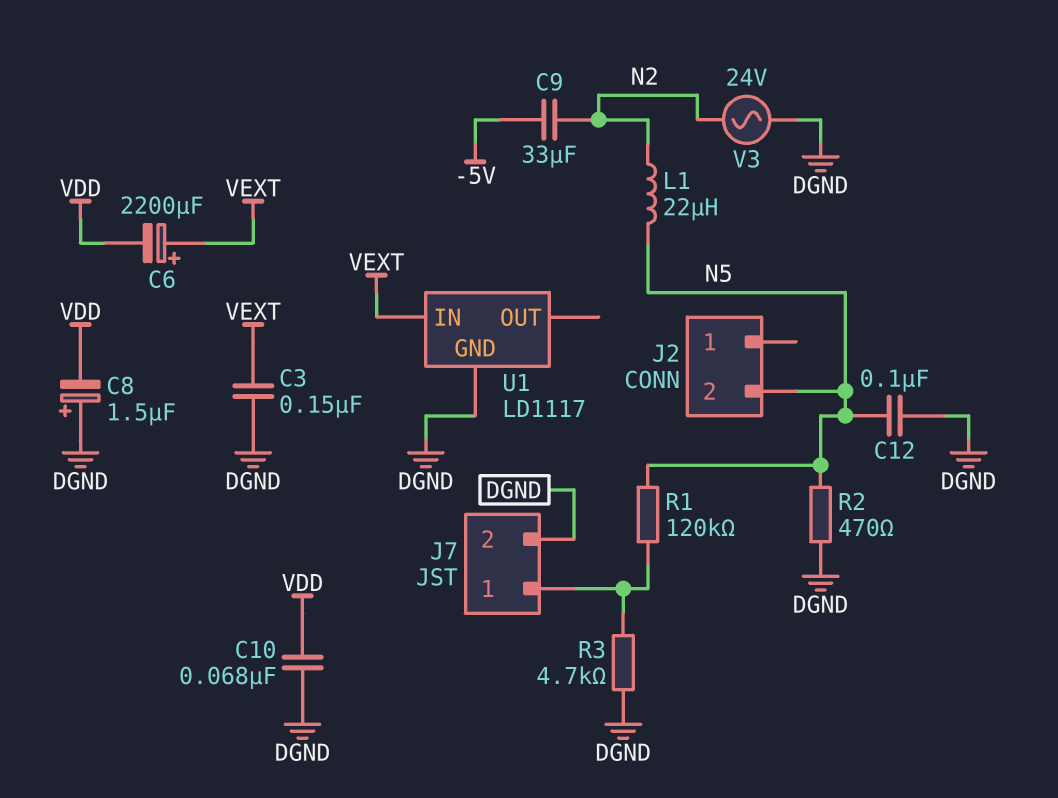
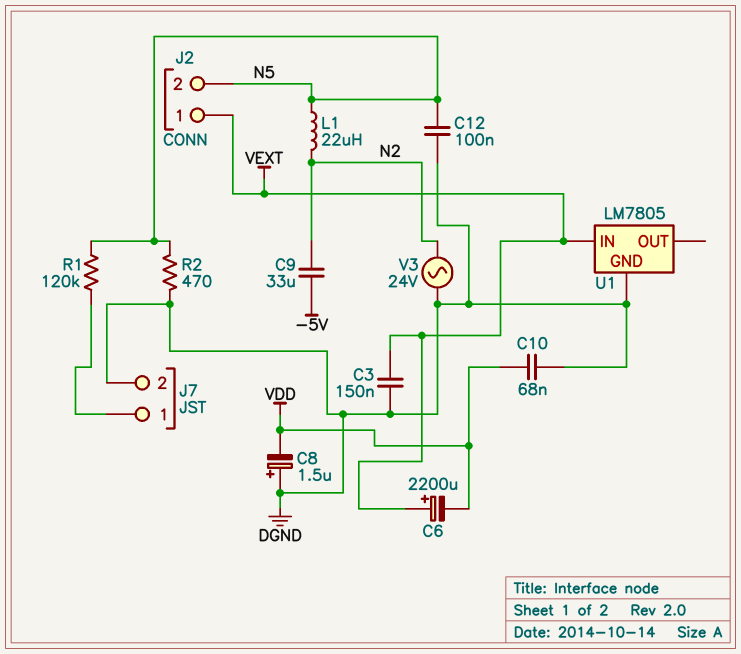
J2 pin 1: none -> VEXT
R3: 4.7k (DGND, J7/1) -> none
U1: LD1117 -> LM7805

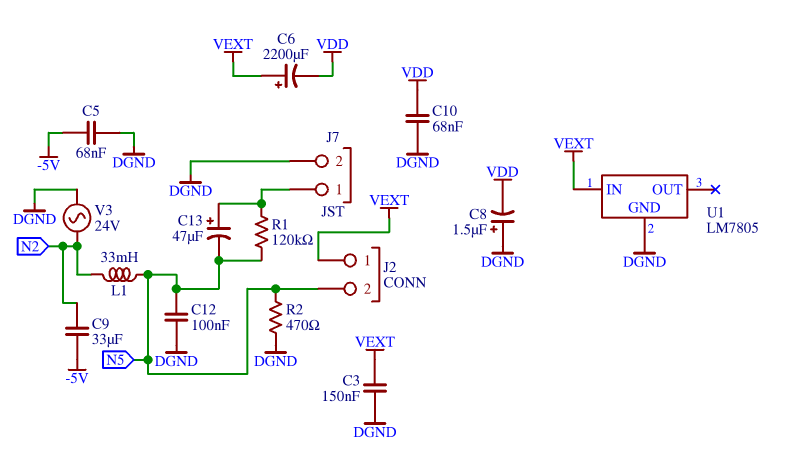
C5: none -> 68nF (-5V, DGND)
C13: none -> 47uF (plus J7/1, minus N5)
L1: 22uH (N2, N5) -> 33mH (N2, N5)

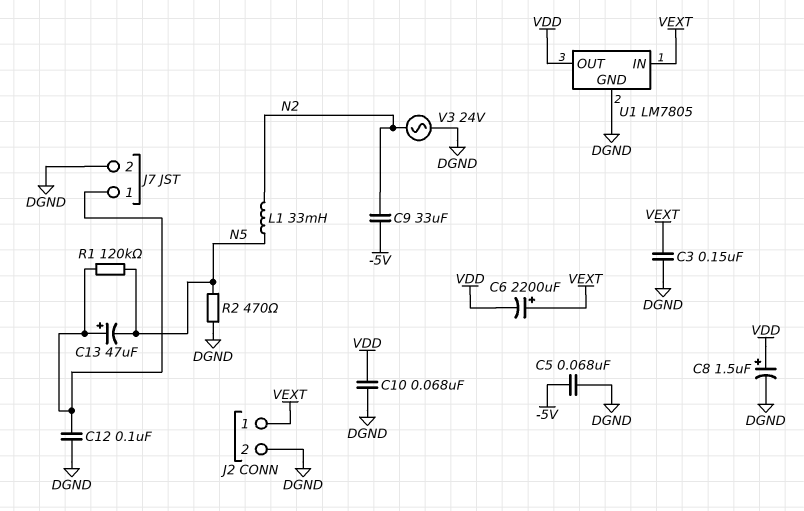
C8: 1.5uF (plus DGND, minus VDD) -> 1.5uF (plus VDD, minus DGND)
C12: 100nF (DGND, N5) -> 100nF (DGND, J7/1)
J2 pin 2: N5 -> DGND
U1 pin OUT: none -> VDD

